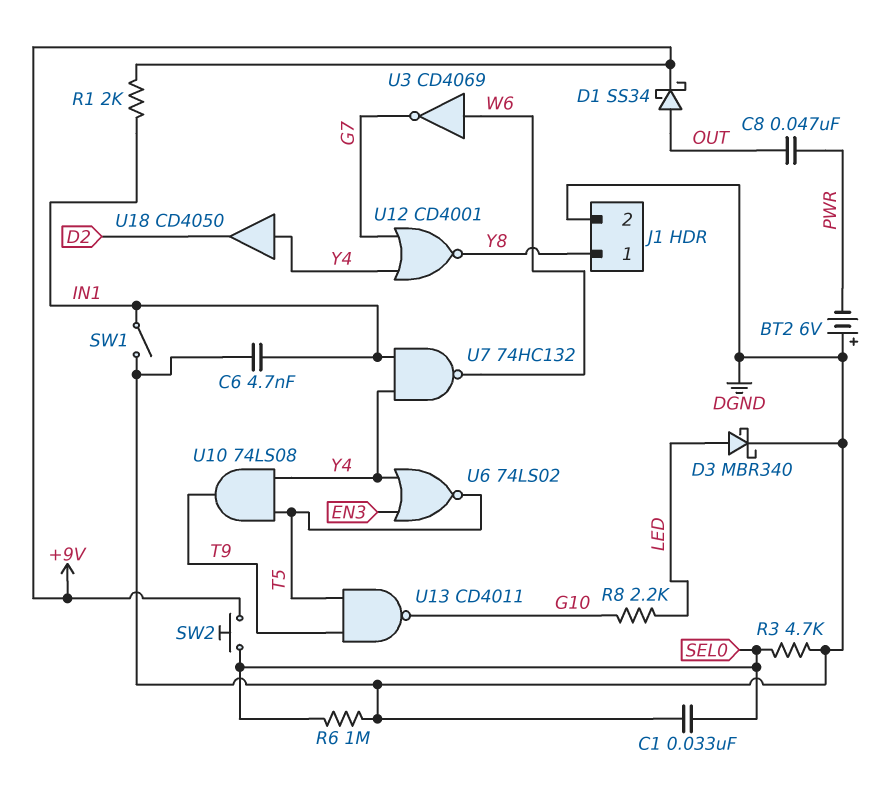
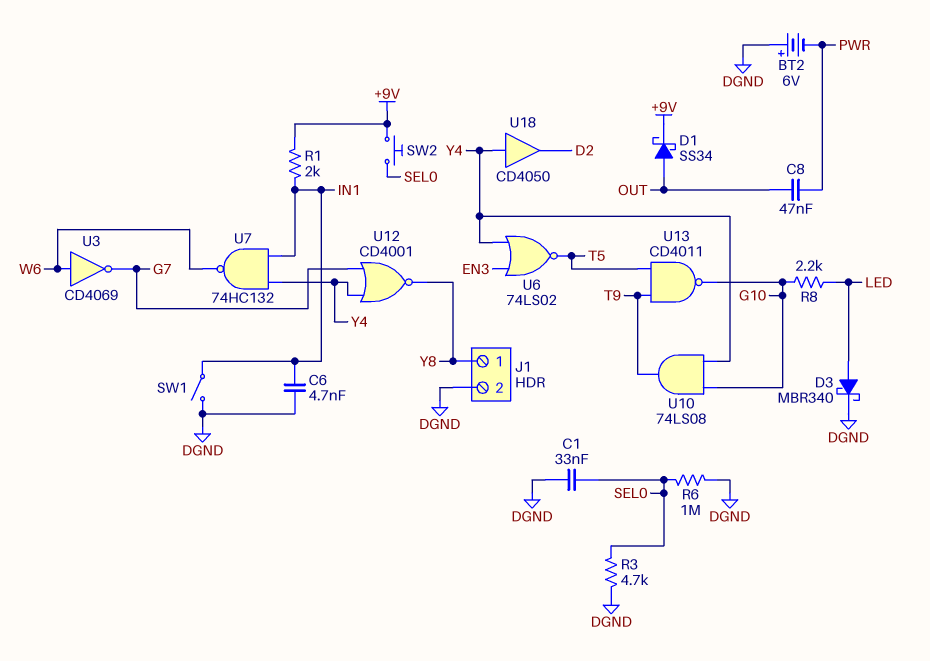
U10: AND 74LS08 (in T5, in Y4, out T9) -> AND 74LS08 (in G10, in Y4, out T9)

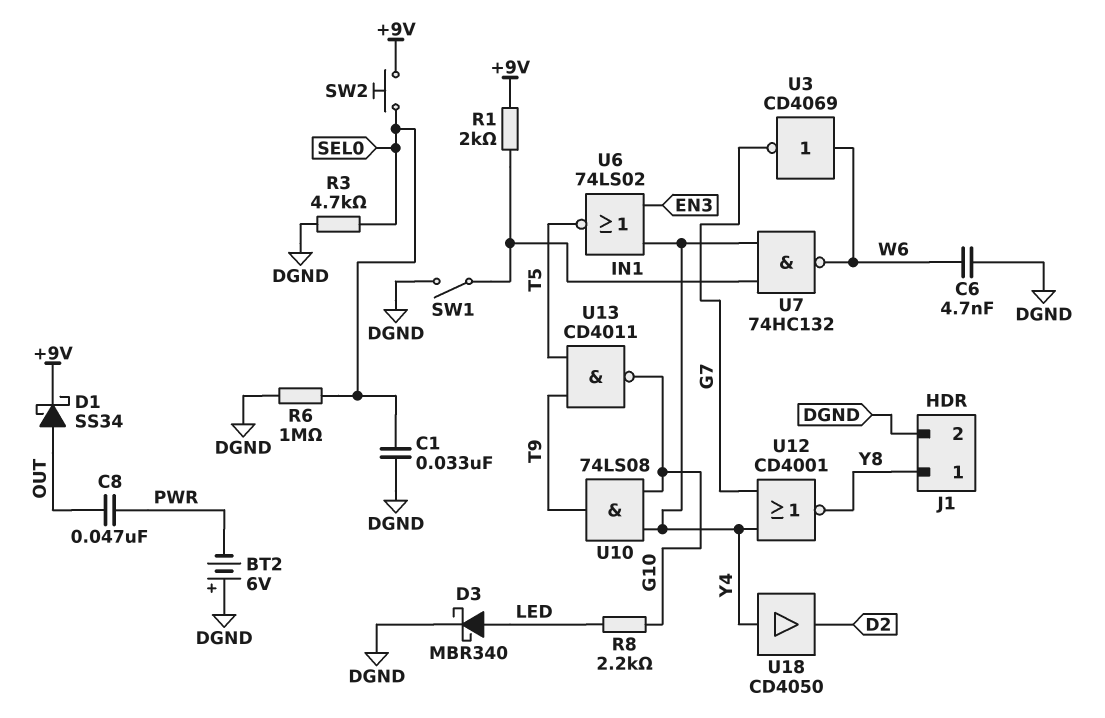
C6: 4.7nF (DGND, IN1) -> 4.7nF (DGND, W6)

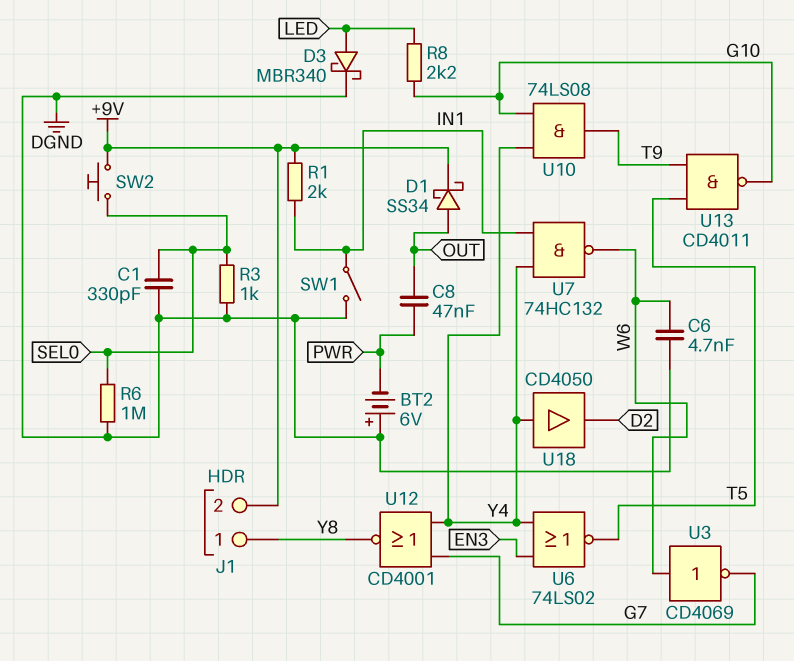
C1: 33nF (DGND, SEL0) -> 330pF (DGND, SEL0)
J1 pin 2: DGND -> +9V
R3: 4.7k (DGND, SEL0) -> 1k (DGND, SEL0)

